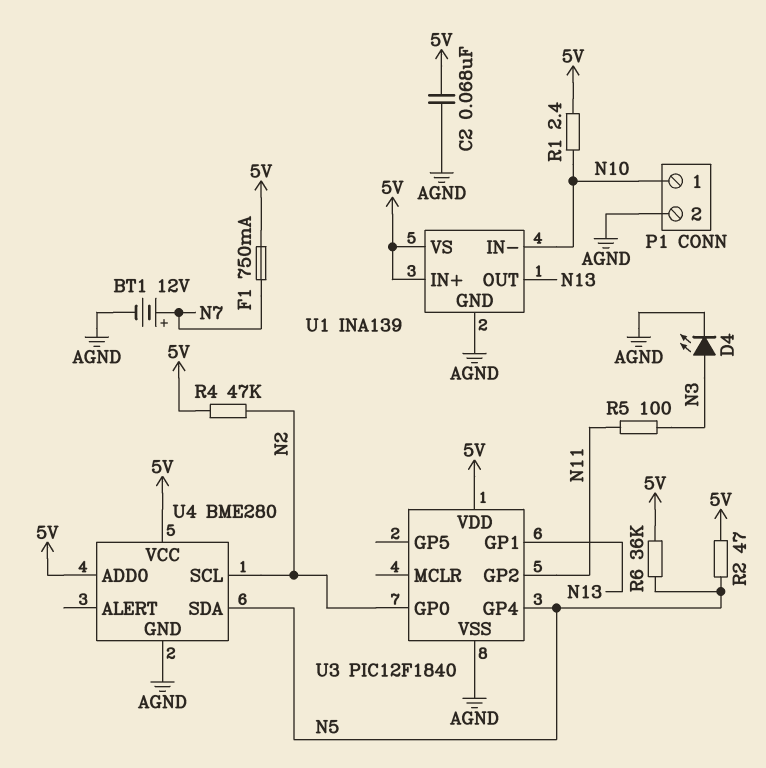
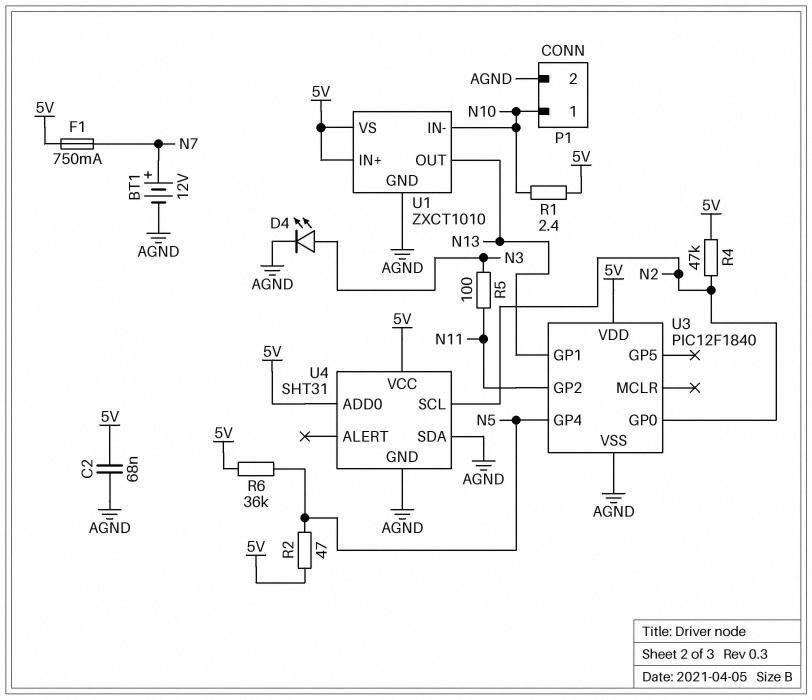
U1: INA139 -> ZXCT1010
U4: BME280 -> SHT31
U4 pin SDA: N5 -> AGND

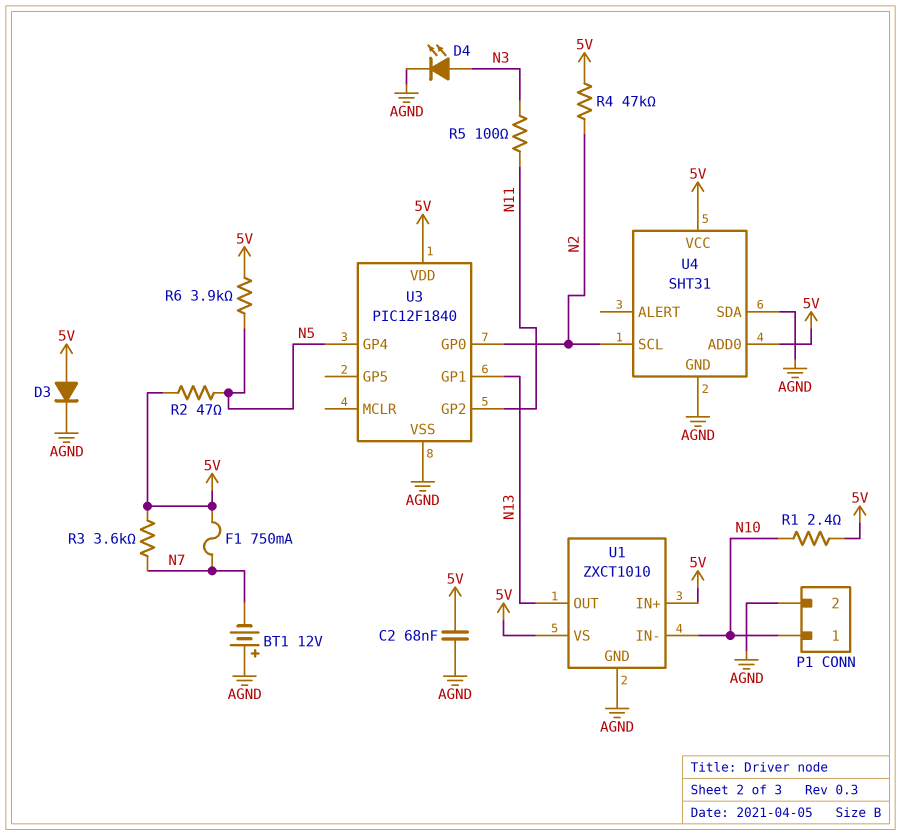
BT1: 12V (plus N7, minus AGND) -> 12V (plus AGND, minus N7)
D3: none -> diode (A 5V, K AGND)
R3: none -> 3.6k (5V, N7)
R6: 36k (5V, N5) -> 3.9k (5V, N5)

